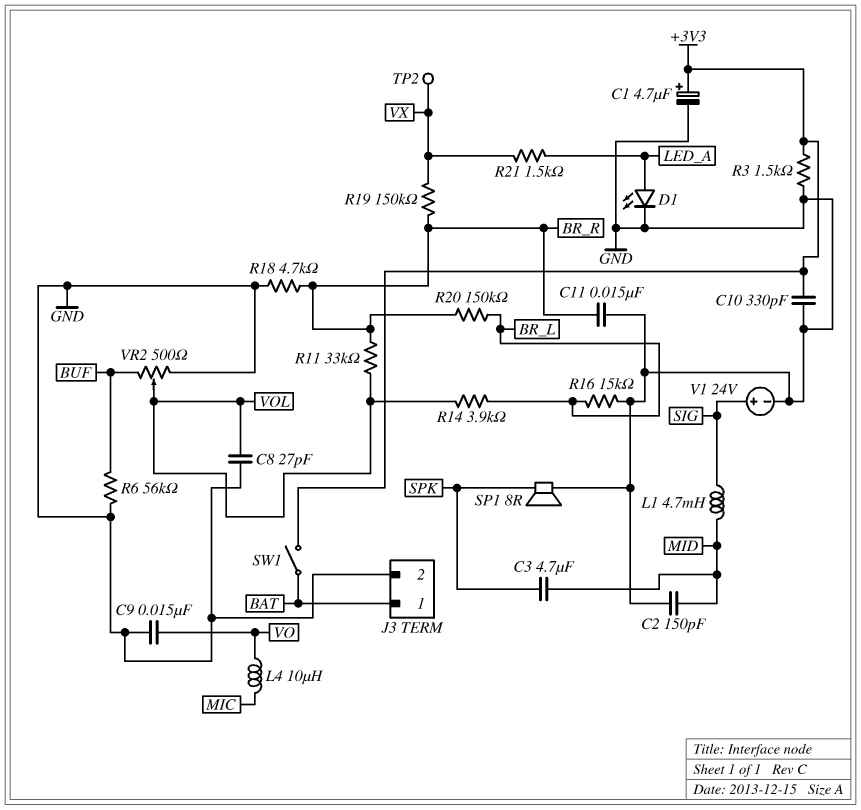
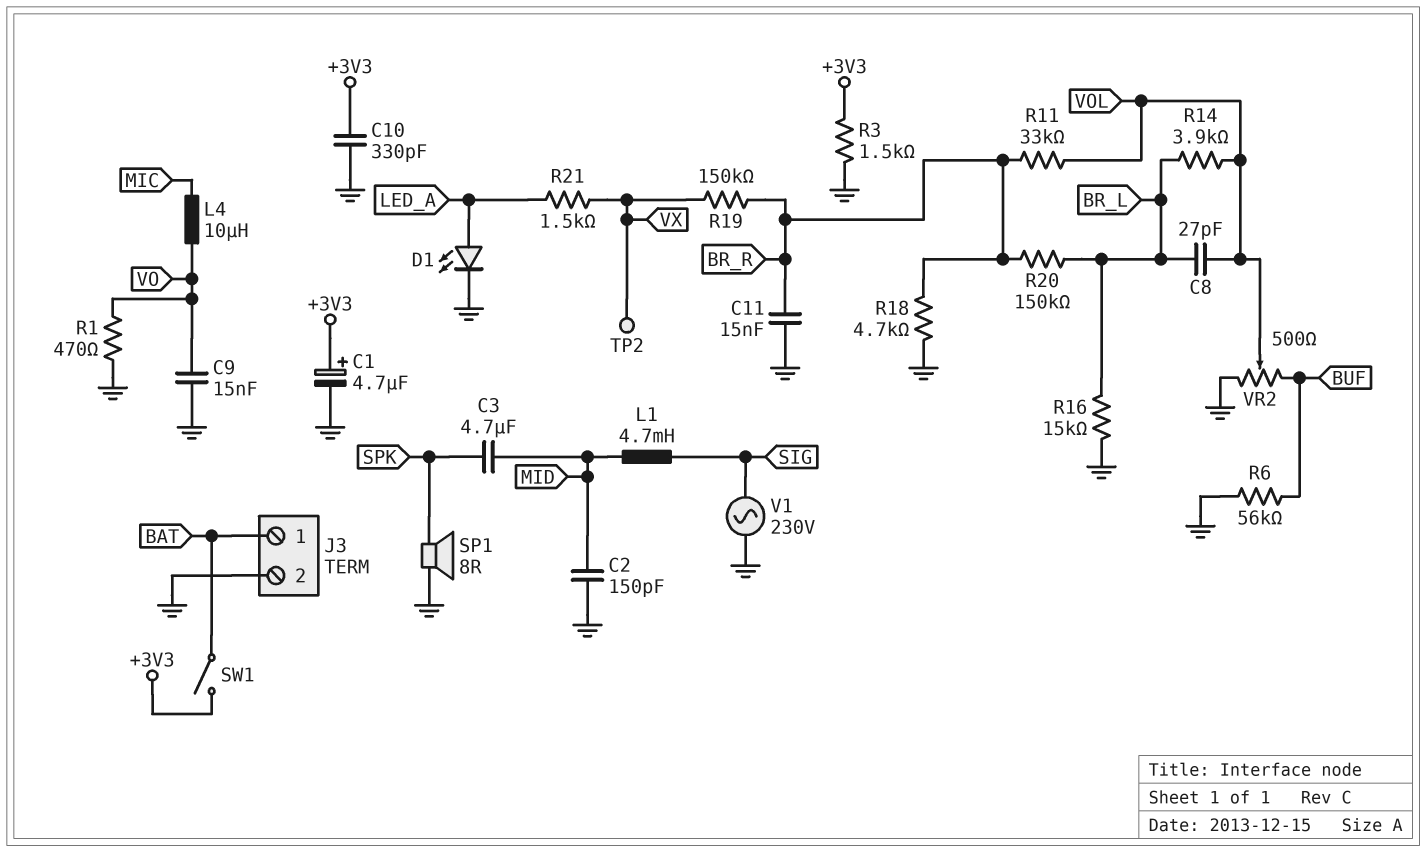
C8: 27pF (GND, VOL) -> 27pF (BR_L, VOL)
R1: none -> 470 (GND, VO)
V1: 24V (plus SIG, minus GND) -> AC 230V (GND, SIG)

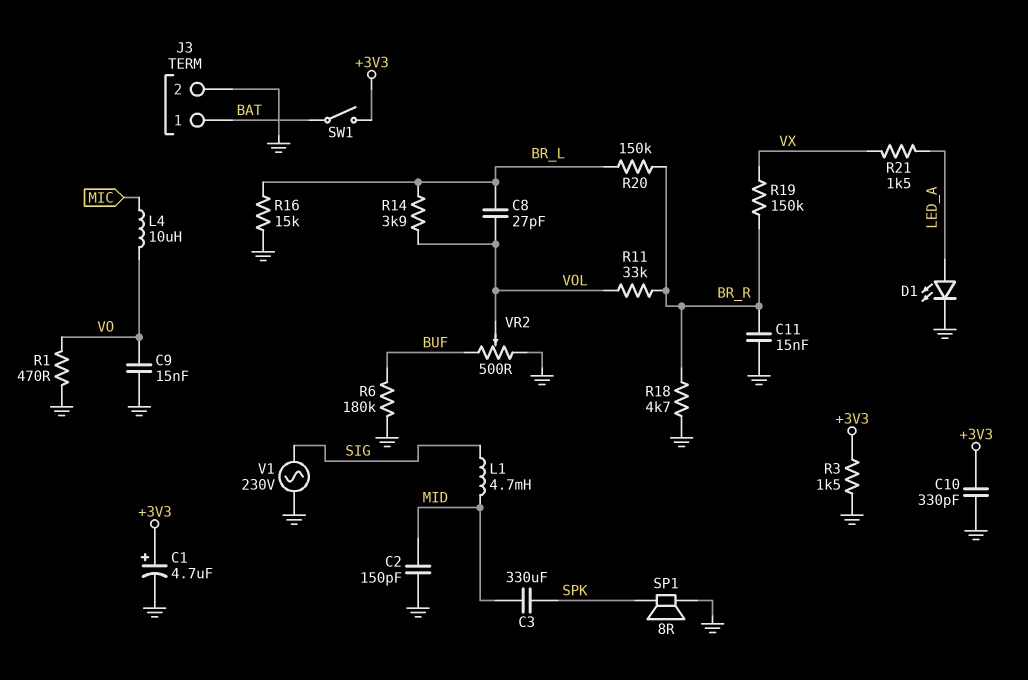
C3: 4.7uF (MID, SPK) -> 330uF (MID, SPK)
R6: 56k (BUF, GND) -> 180k (BUF, GND)
TP2: test point (VX) -> none

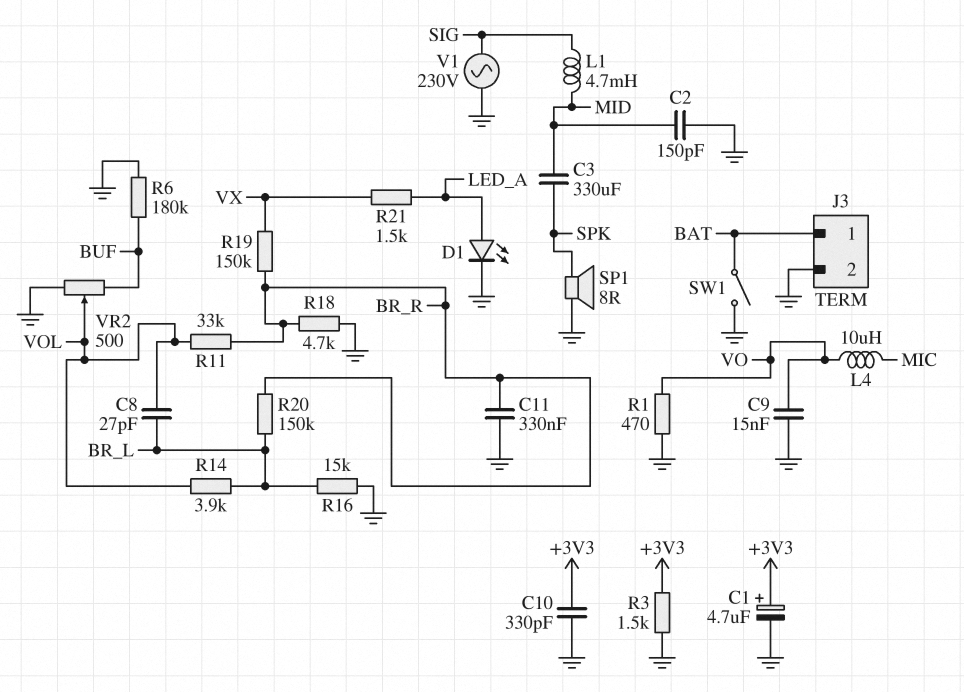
C11: 15nF (BR_R, GND) -> 330nF (BR_R, GND)
SW1: switch (+3V3, BAT) -> switch (BAT, GND)

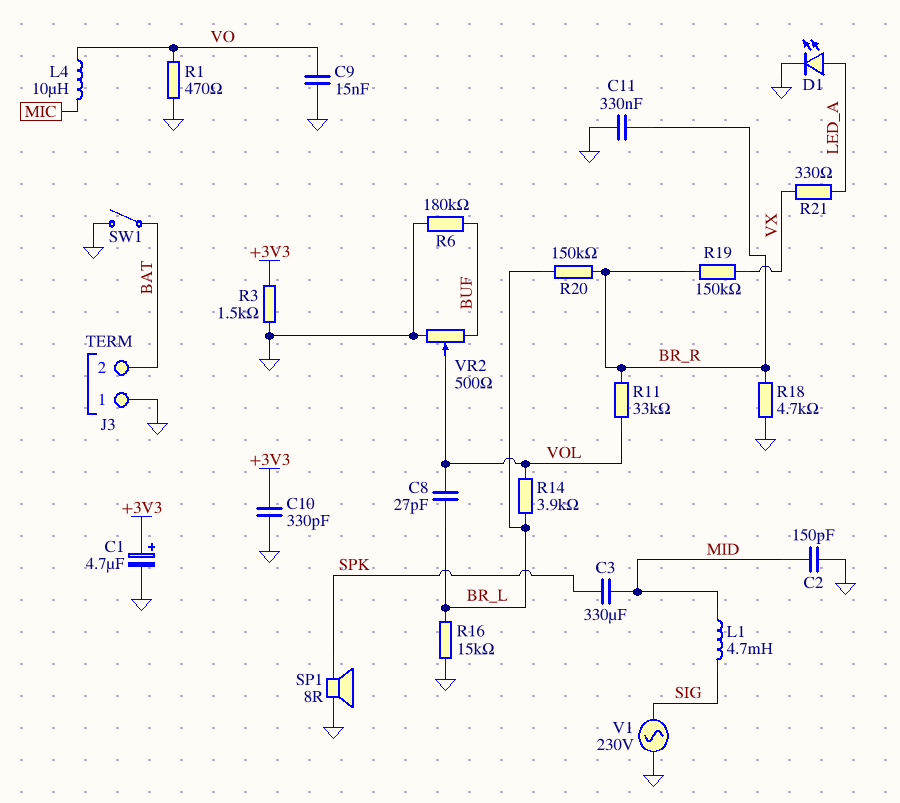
J3 pin 1: BAT -> GND
J3 pin 2: GND -> BAT
R21: 1.5k (LED_A, VX) -> 330 (LED_A, VX)

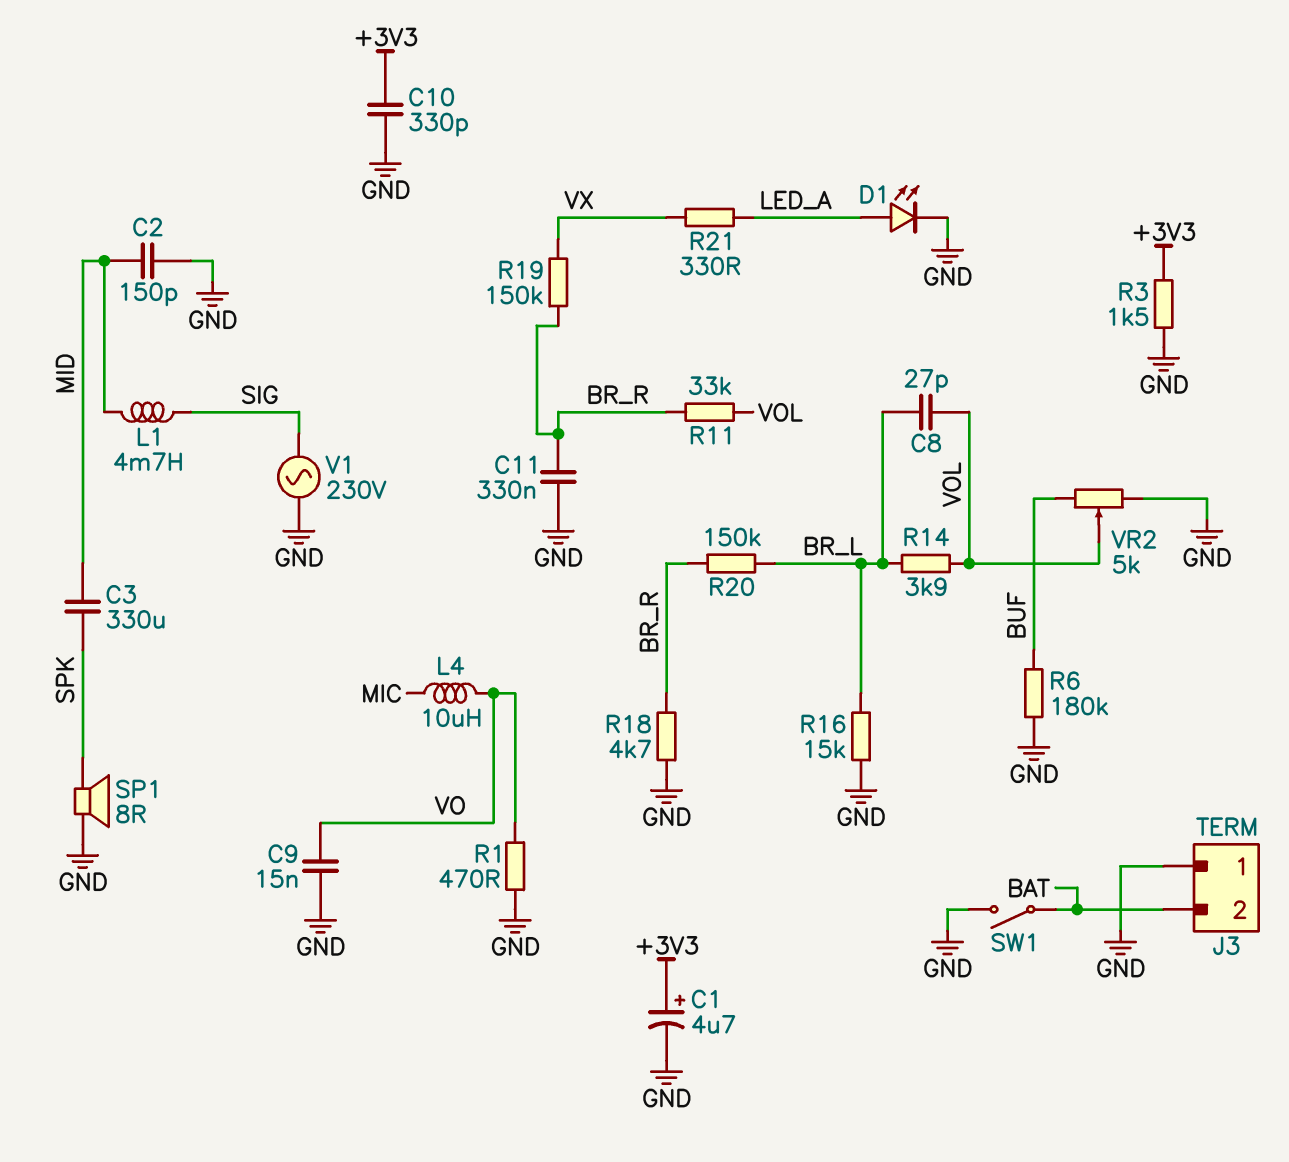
VR2: 500 (BUF, GND, wiper VOL) -> 5k (BUF, GND, wiper VOL)

